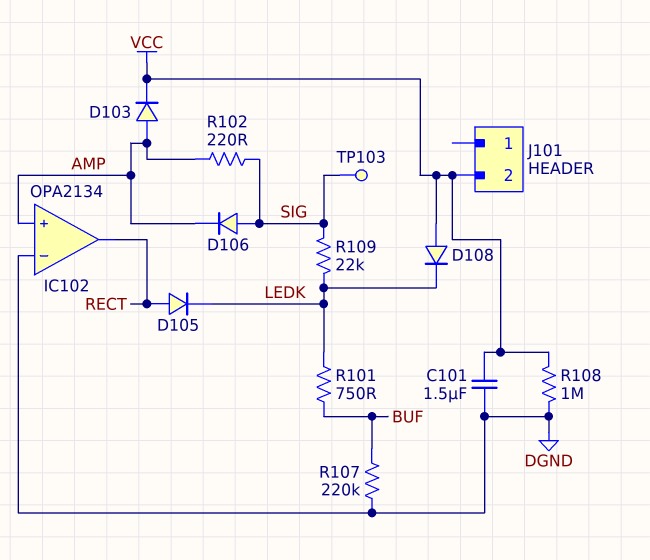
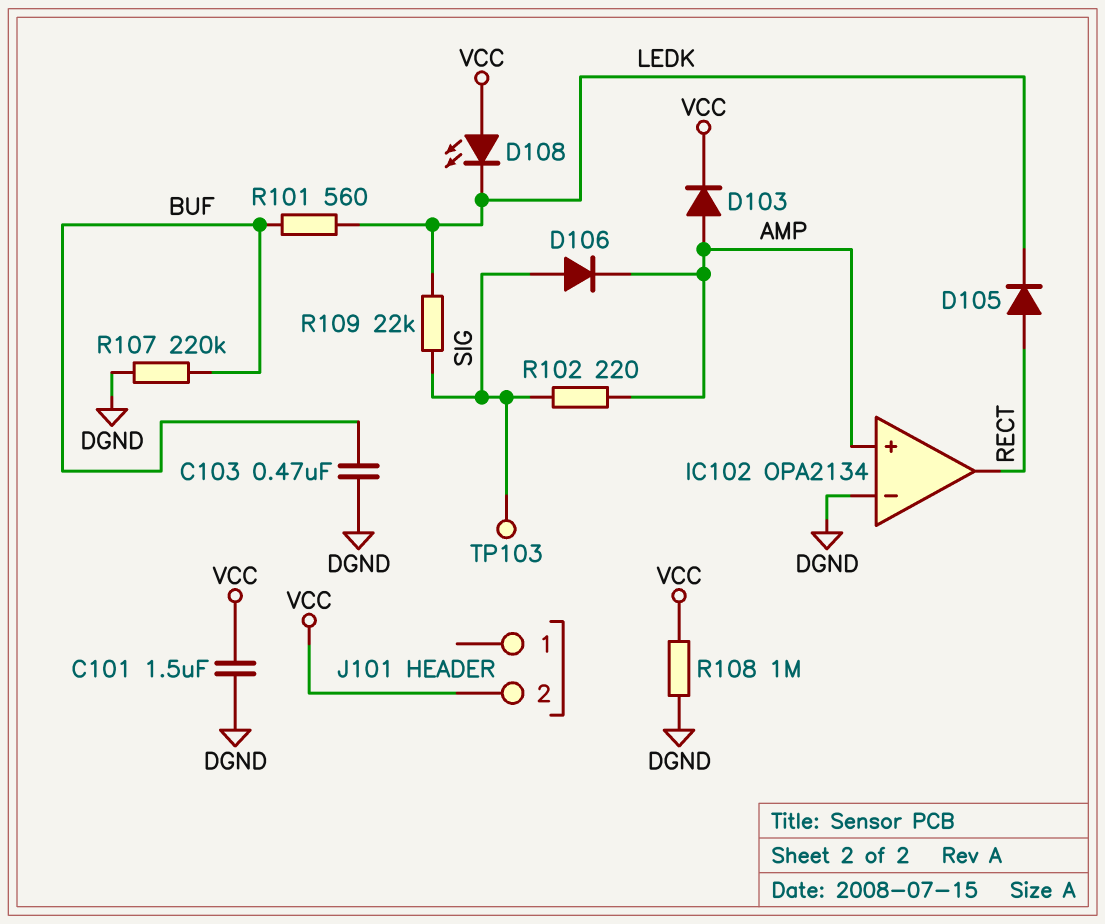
C103: none -> 470nF (BUF, DGND)
D108: diode (A VCC, K LEDK) -> LED (A VCC, K LEDK)
R101: 750 (BUF, LEDK) -> 560 (BUF, LEDK)

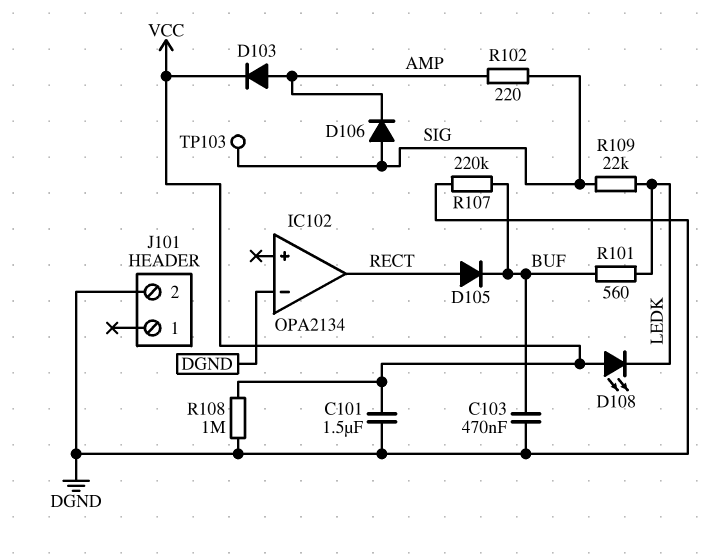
D105: diode (A RECT, K LEDK) -> diode (A RECT, K BUF)
IC102 pin in+: AMP -> none
J101 pin 2: VCC -> DGND

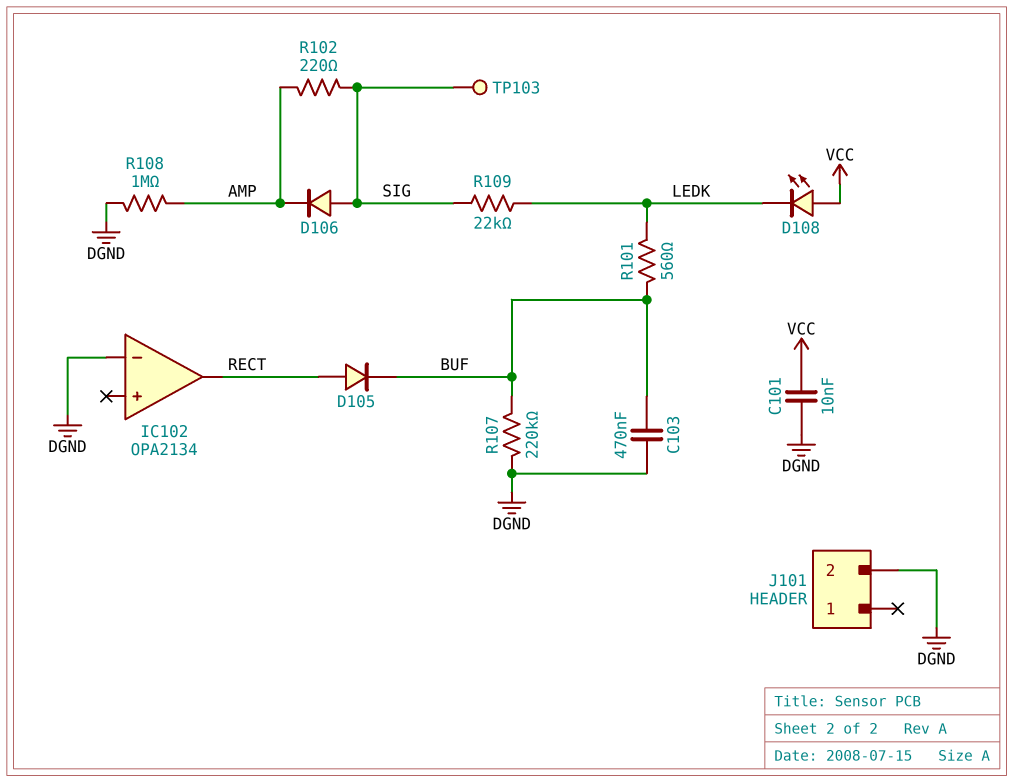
C101: 1.5uF (DGND, VCC) -> 10nF (DGND, VCC)
D103: diode (A AMP, K VCC) -> none
R108: 1M (DGND, VCC) -> 1M (AMP, DGND)

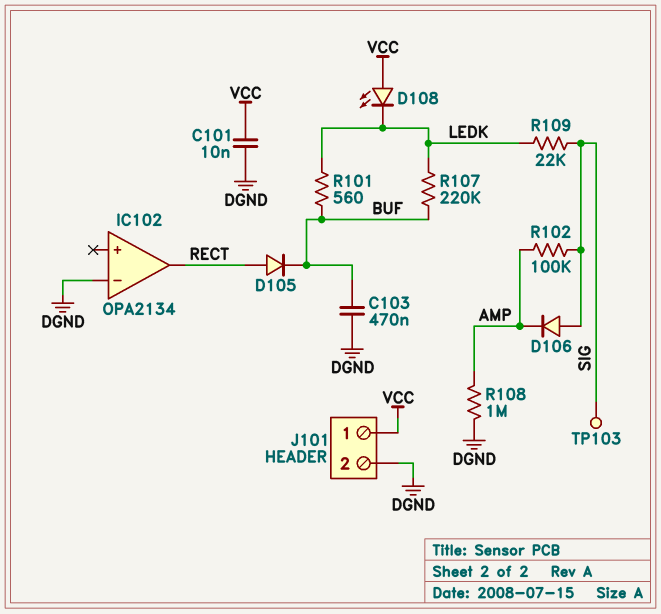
J101 pin 1: none -> VCC
R102: 220 (AMP, SIG) -> 100k (AMP, SIG)
R107: 220k (BUF, DGND) -> 220k (BUF, LEDK)

